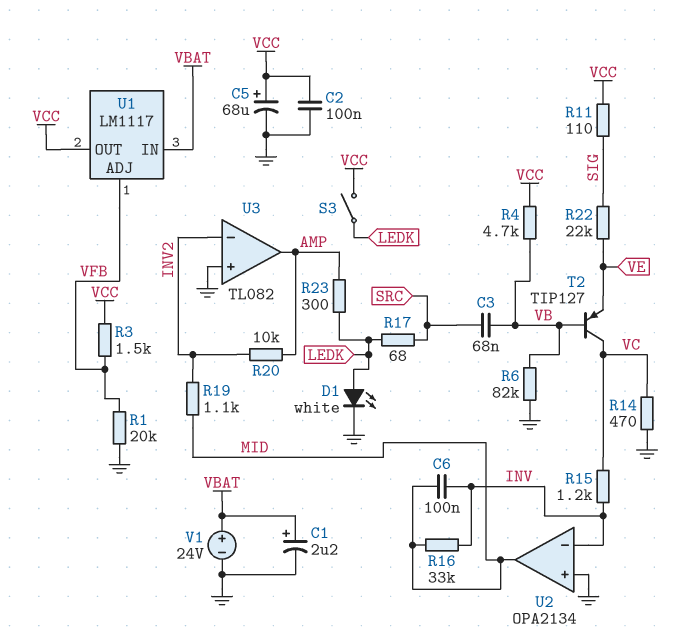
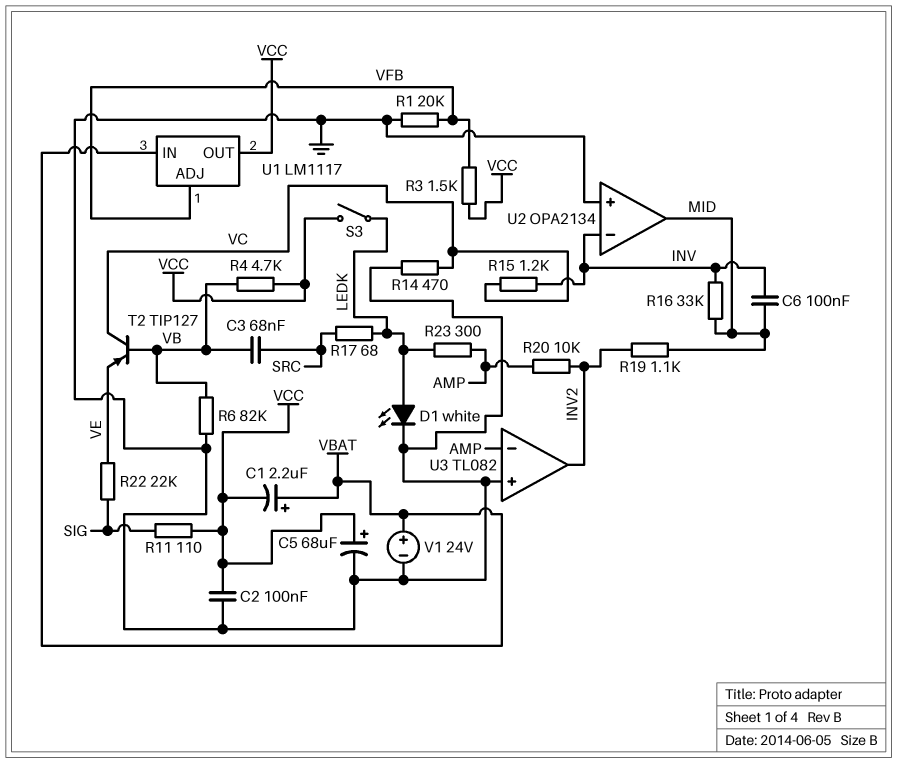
C1: 2.2uF (plus VBAT, minus GND) -> 2.2uF (plus VBAT, minus VCC)
U3 pin in-: INV2 -> AMP
U3 pin out: AMP -> INV2

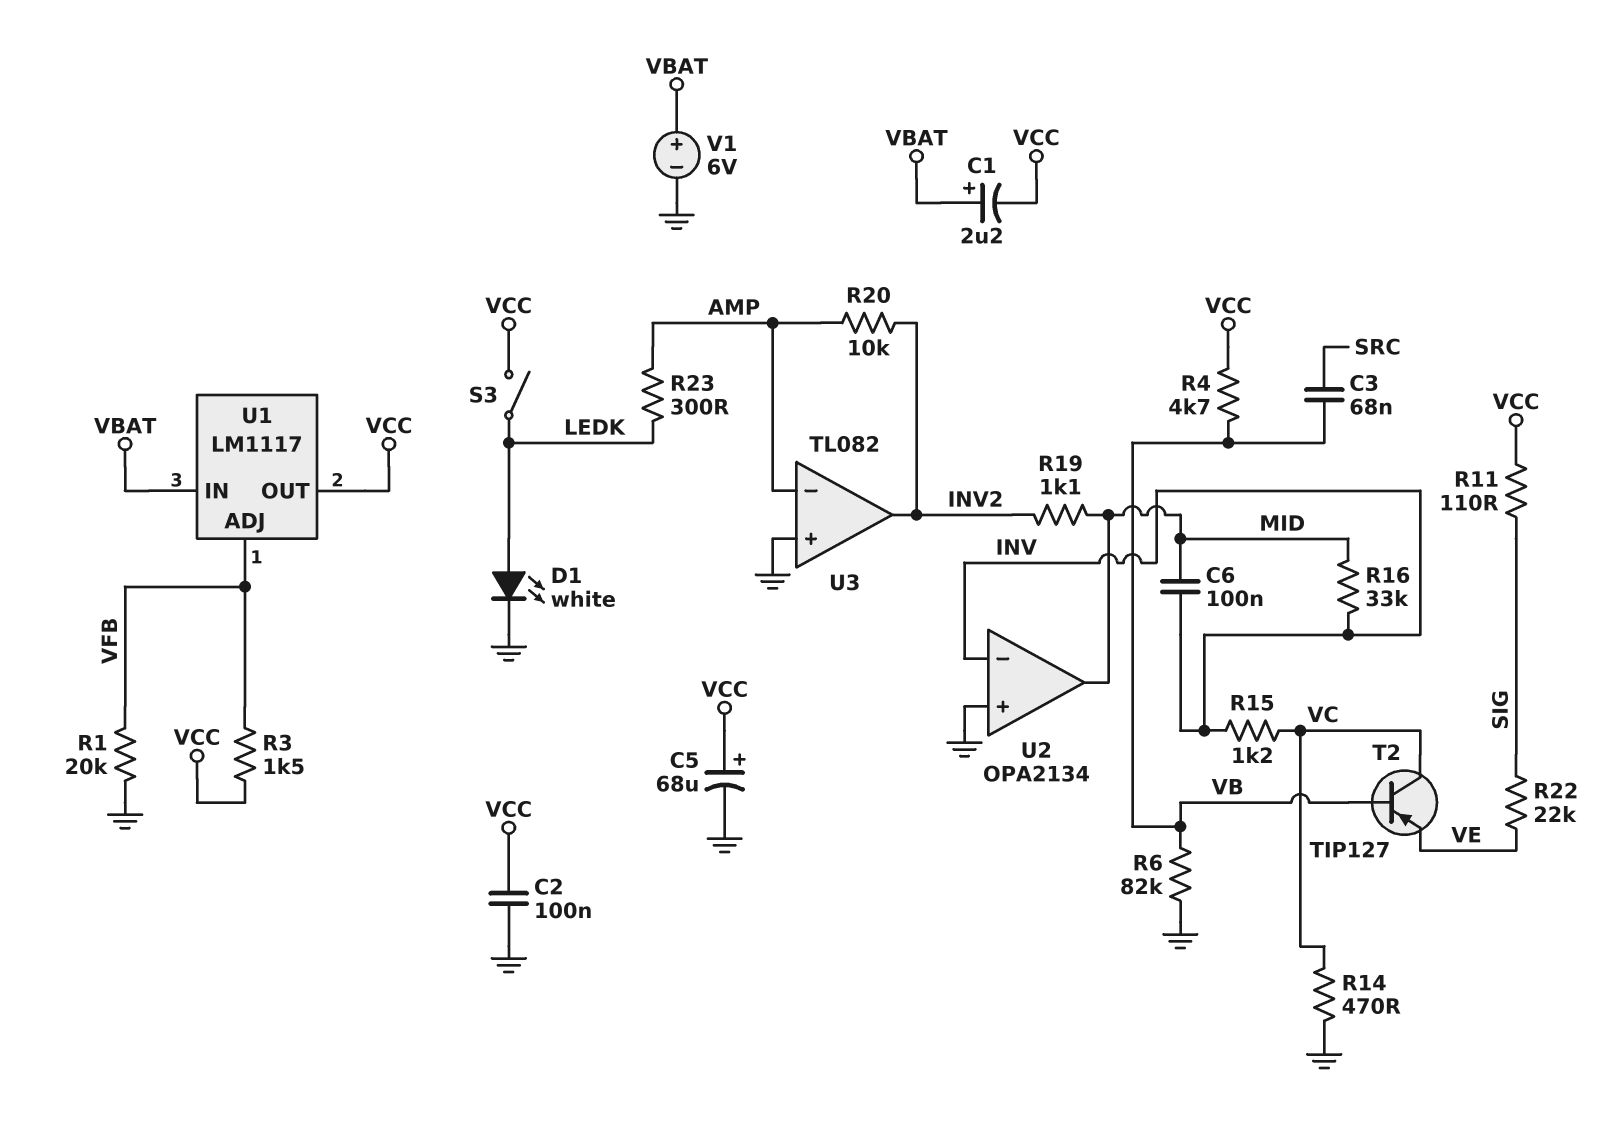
R17: 68 (LEDK, SRC) -> none
V1: 24V (plus VBAT, minus GND) -> 6V (plus VBAT, minus GND)

